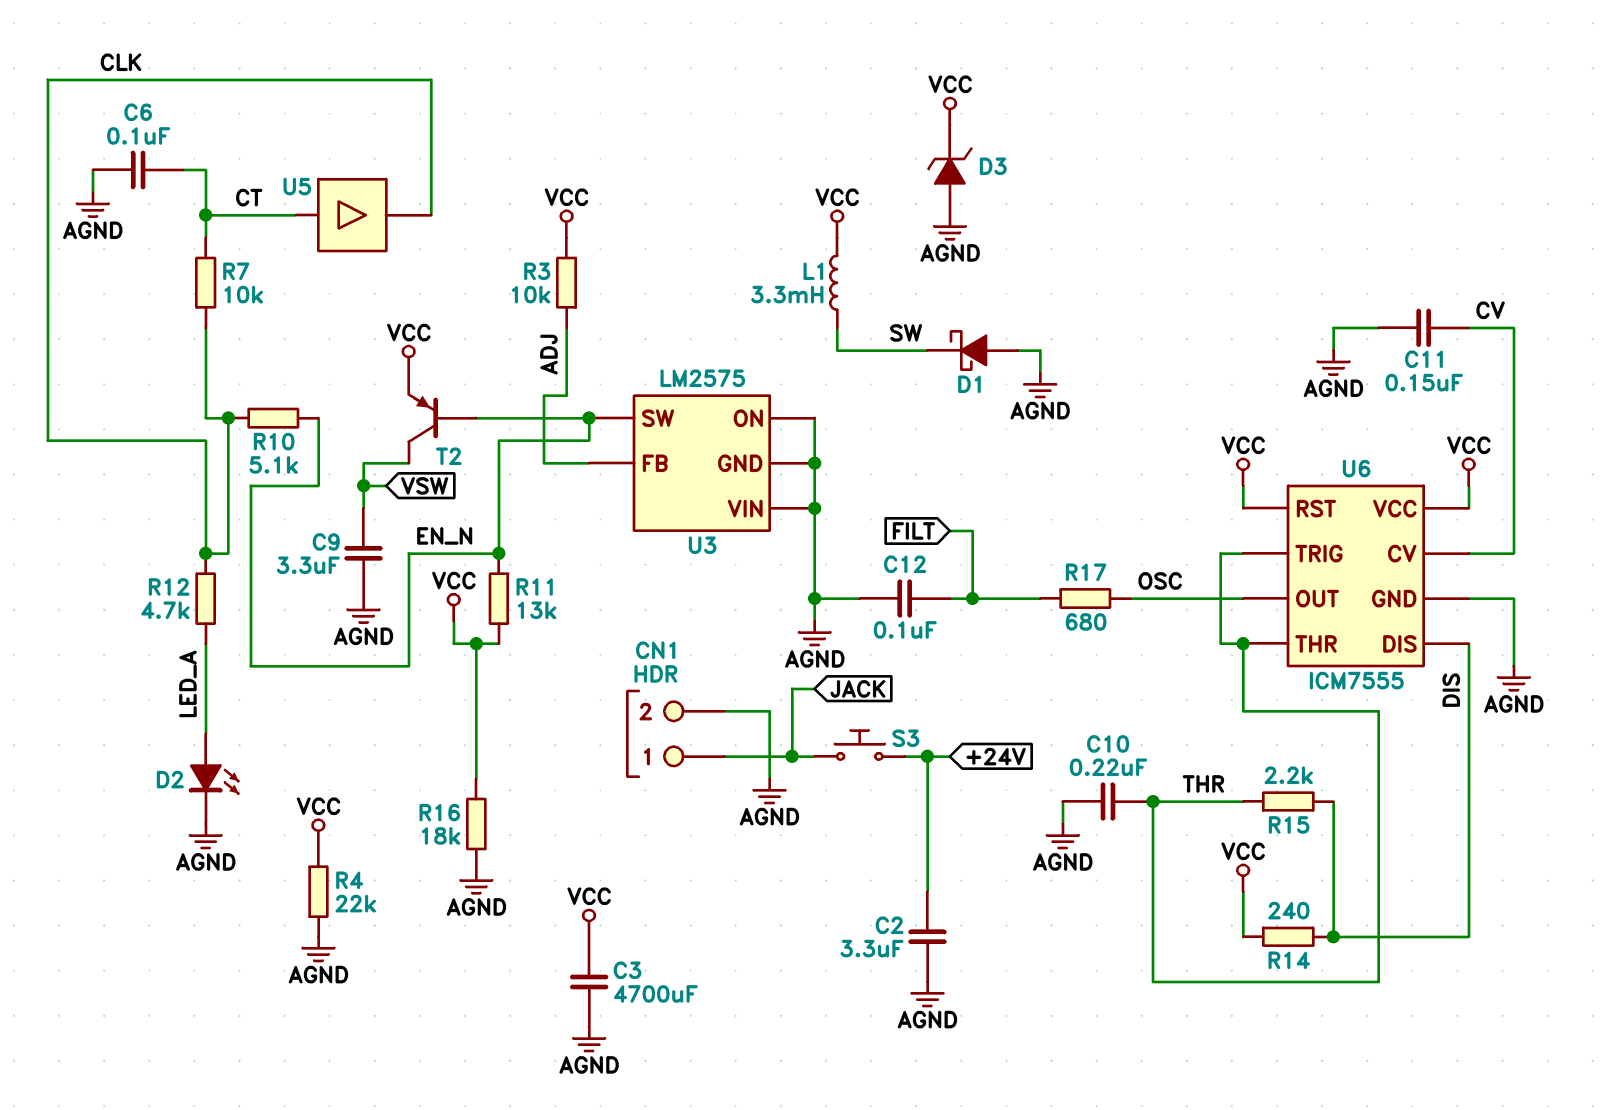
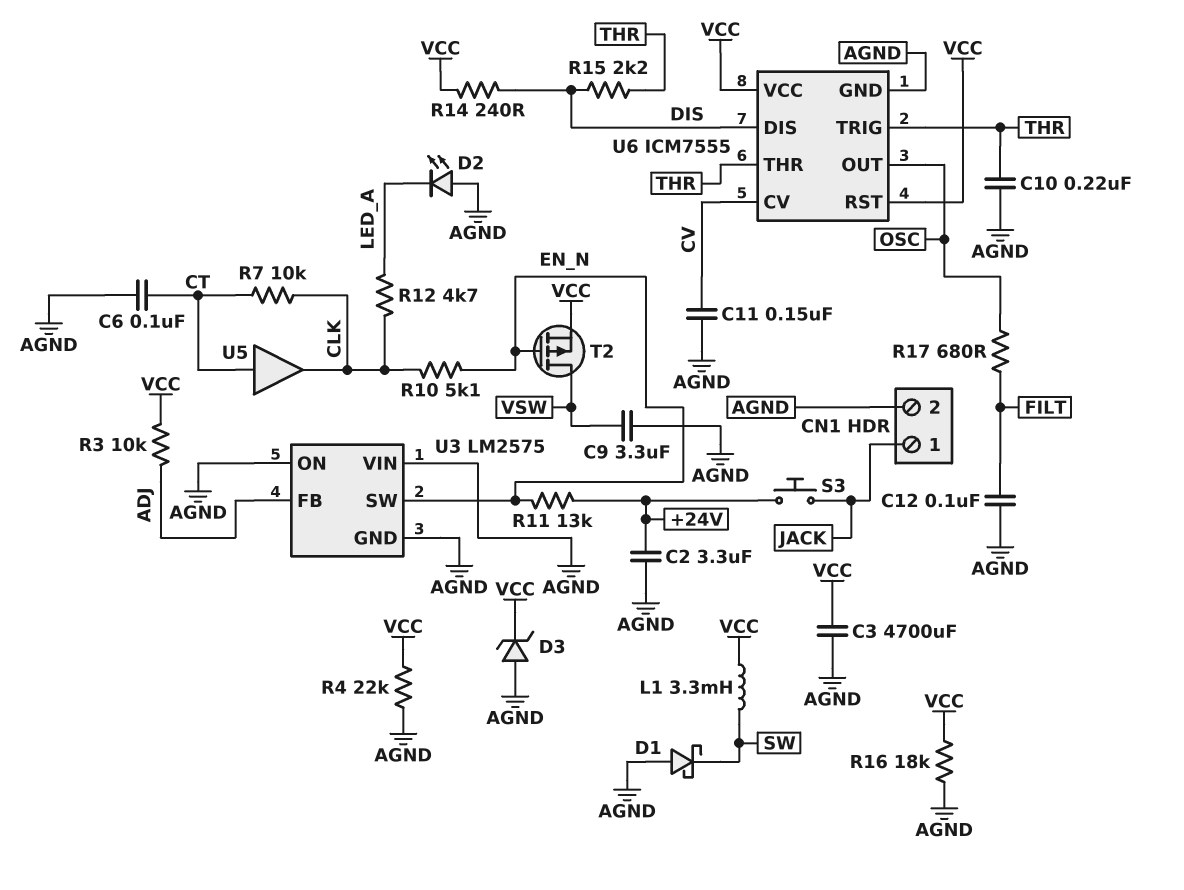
D2: LED (A LED_A, K AGND) -> LED (A AGND, K LED_A)
R11: 13k (EN_N, VCC) -> 13k (+24V, EN_N)
T2: PNP (B EN_N, C VSW, E VCC) -> PMOS (G EN_N, D VSW, S VCC)

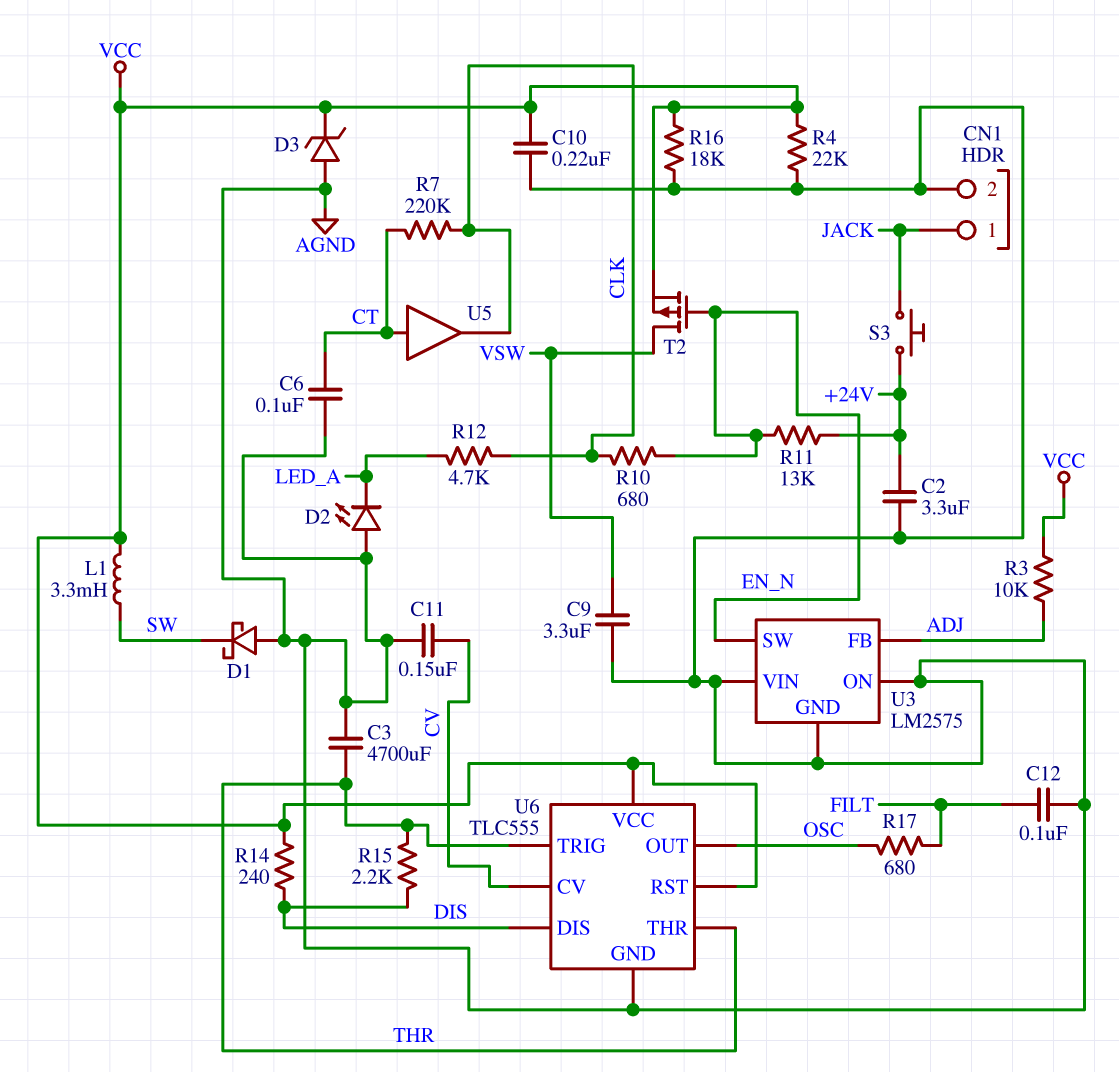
C3: 4700uF (AGND, VCC) -> 4700uF (AGND, THR)
C10: 220nF (AGND, THR) -> 220nF (AGND, VCC)
R7: 10k (CLK, CT) -> 220k (CLK, CT)
R10: 5.1k (CLK, EN_N) -> 680 (CLK, EN_N)
U6: ICM7555 -> TLC555

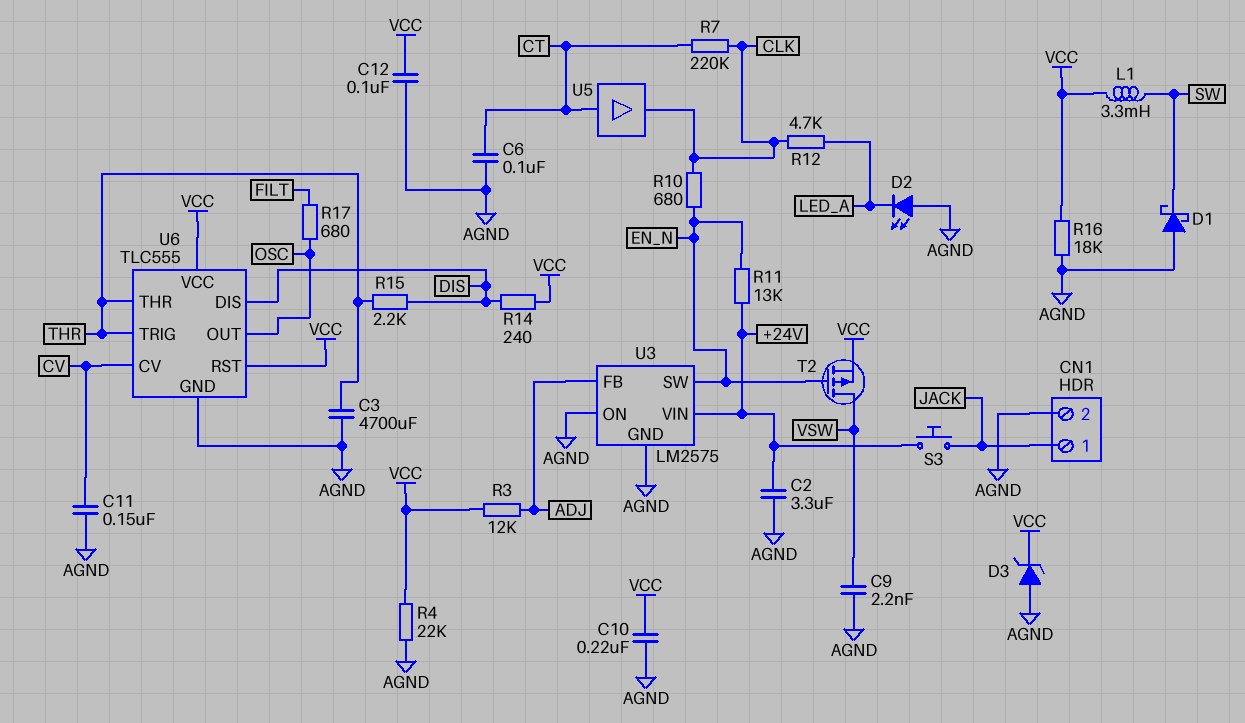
C9: 3.3uF (AGND, VSW) -> 2.2nF (AGND, VSW)
C12: 100nF (AGND, FILT) -> 100nF (AGND, VCC)
R3: 10k (ADJ, VCC) -> 12k (ADJ, VCC)
U3 pin VIN: AGND -> +24V

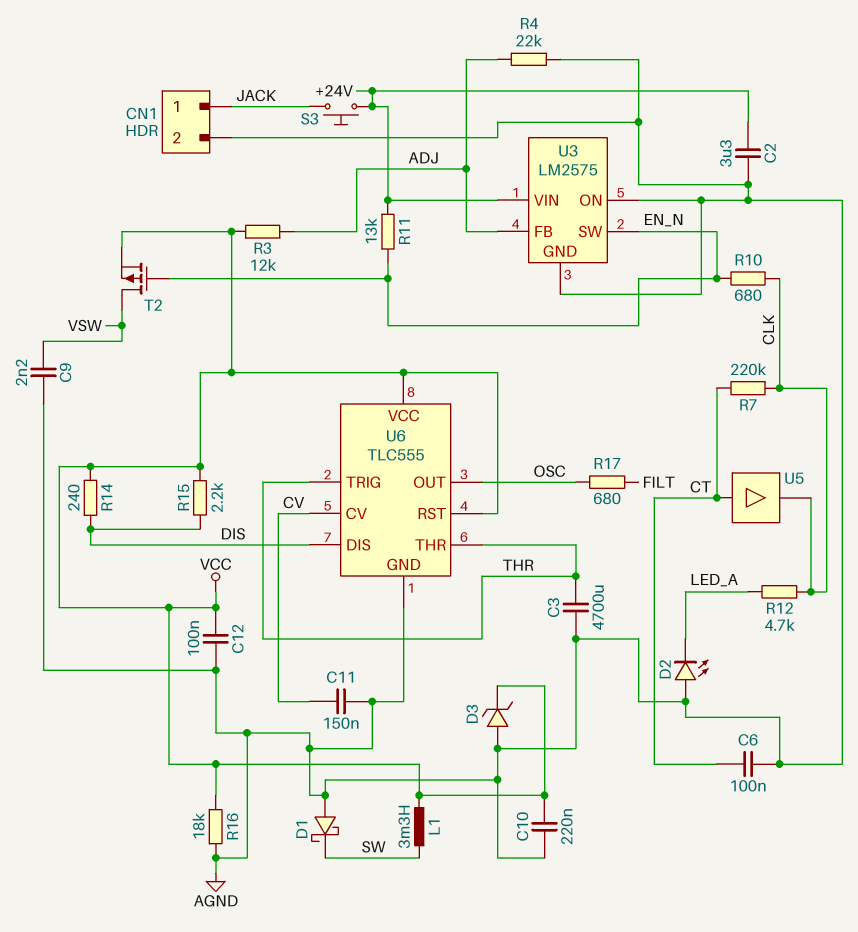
R4: 22k (AGND, VCC) -> 22k (ADJ, AGND)
R15: 2.2k (DIS, THR) -> 2.2k (DIS, VCC)

